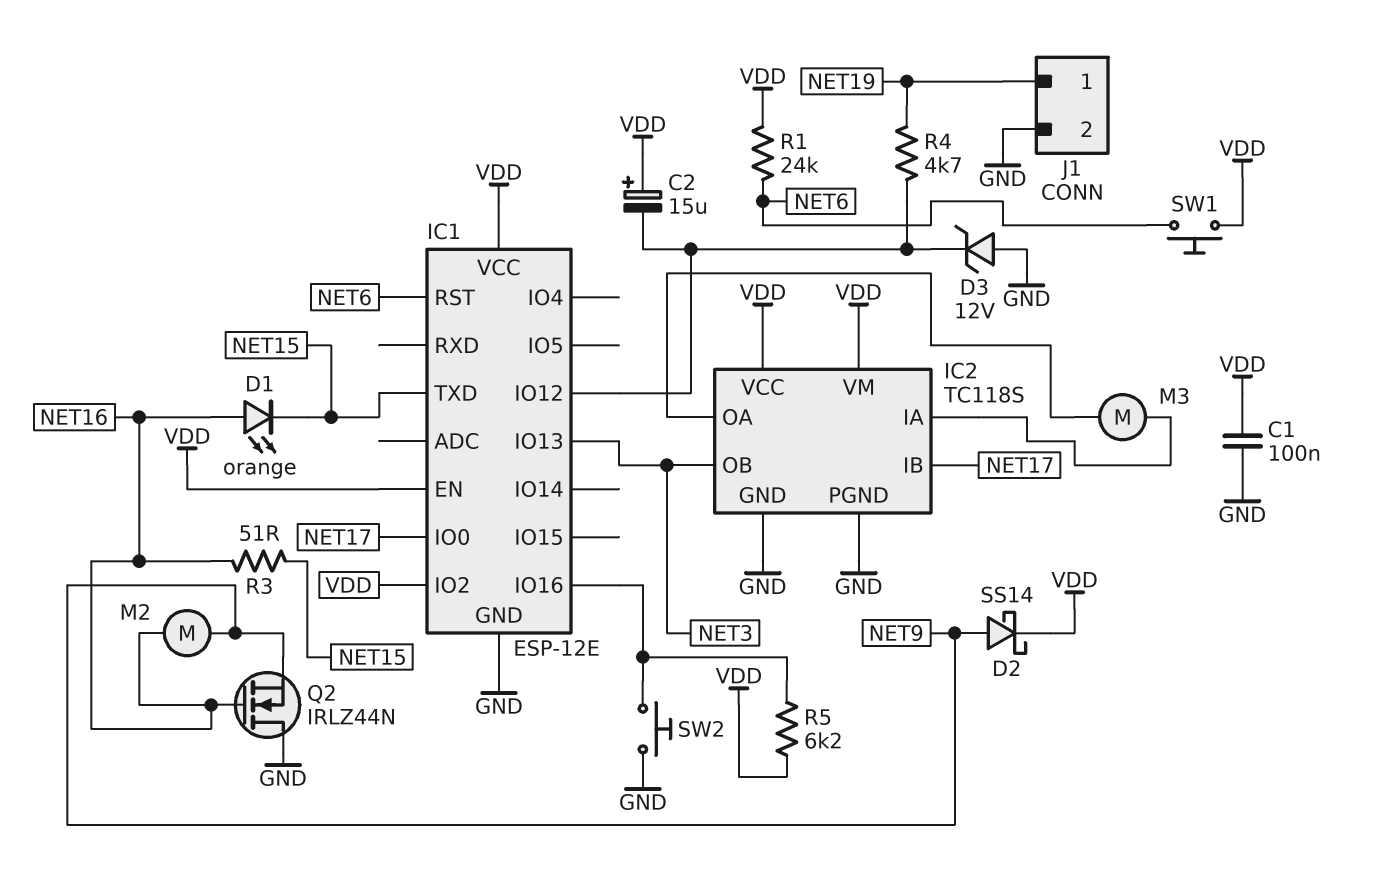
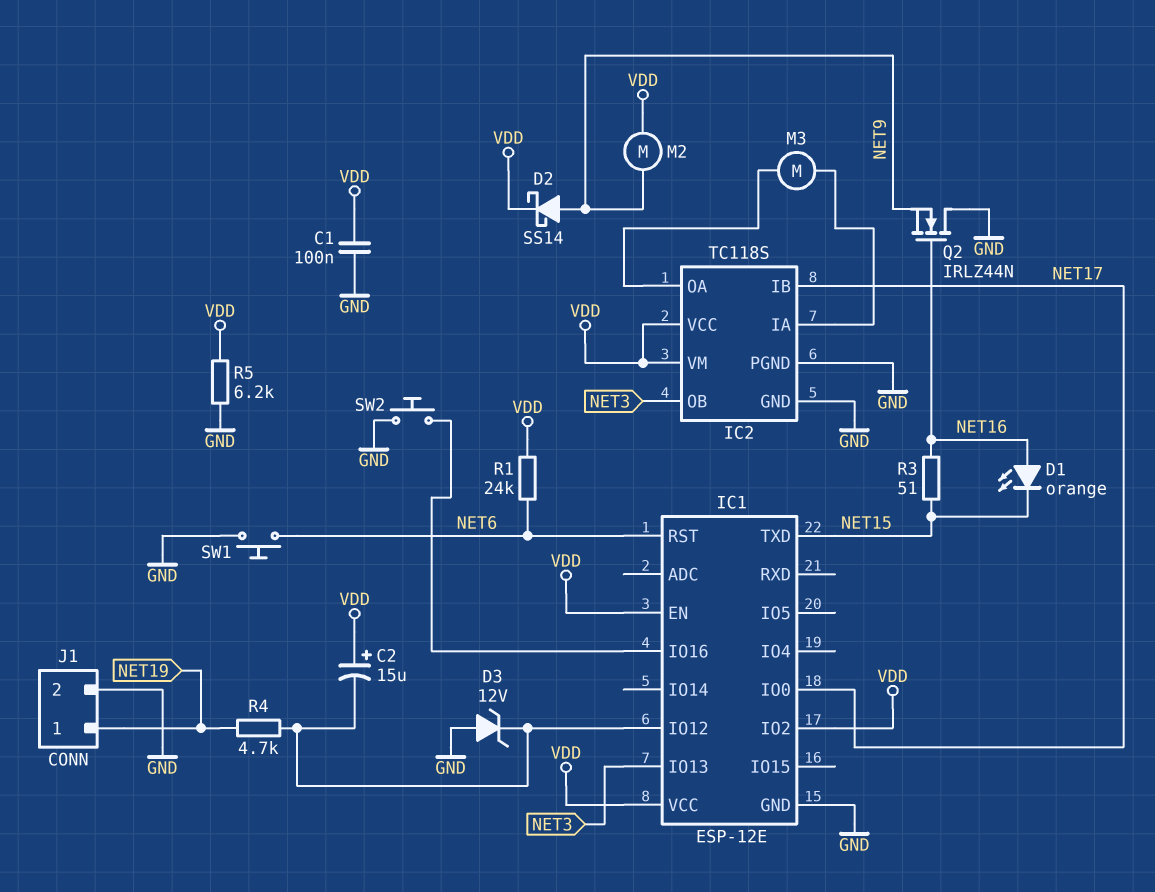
M2: motor (NET9, NET16) -> motor (NET9, VDD)
R5: 6.2k (IC1/IO16, VDD) -> 6.2k (GND, VDD)
SW1: button (NET6, VDD) -> button (GND, NET6)

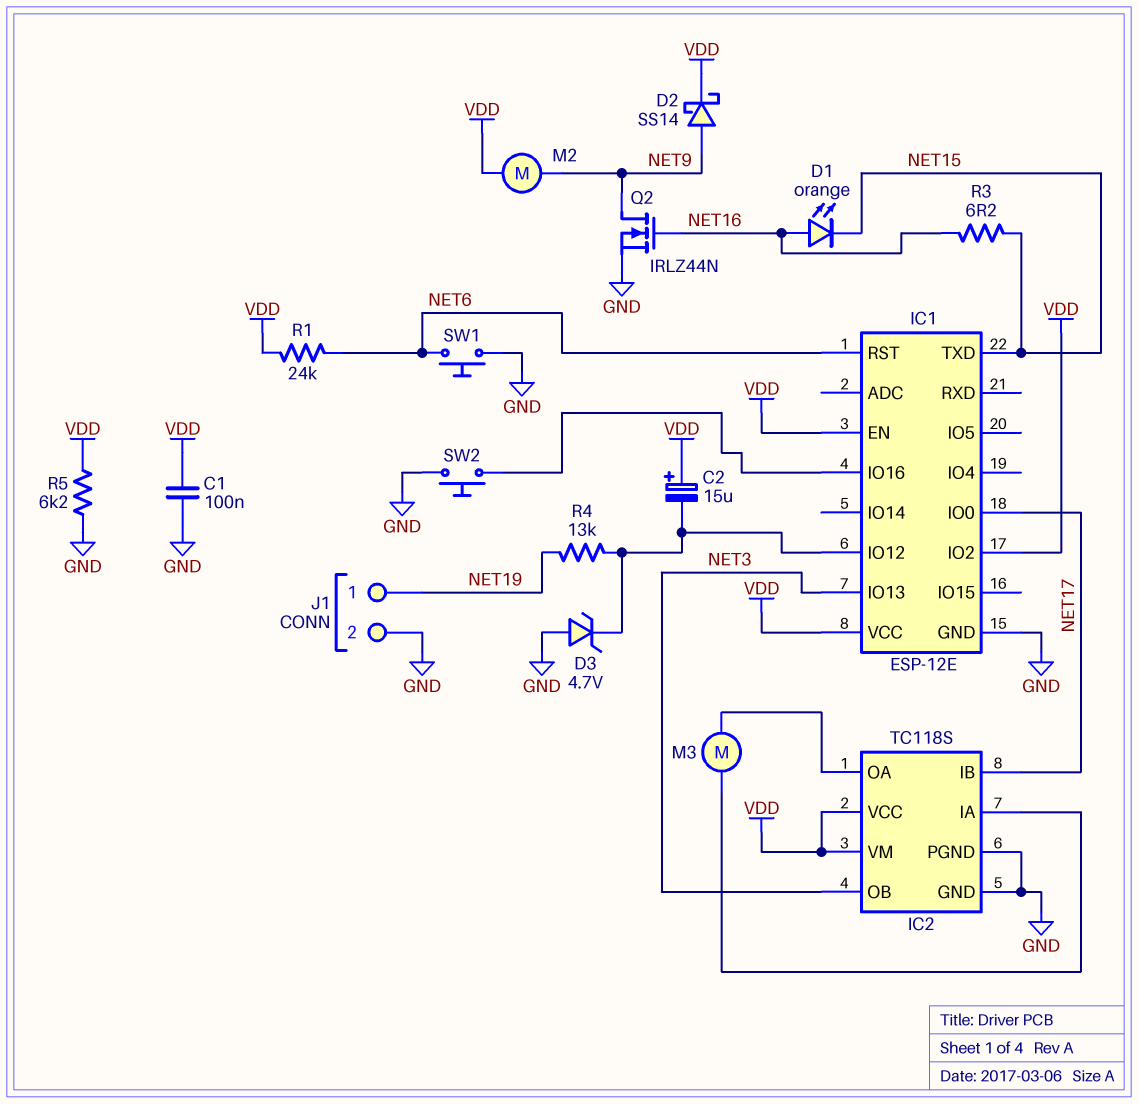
D3: zener 12V (A GND, K IC1/IO12) -> zener 4.7V (A GND, K IC1/IO12)
Q2: NMOS IRLZ44N (G NET16, D GND, S NET9) -> NMOS IRLZ44N (G NET16, D NET9, S GND)
R3: 51 (NET15, NET16) -> 6.2 (NET15, NET16)
R4: 4.7k (IC1/IO12, NET19) -> 13k (IC1/IO12, NET19)

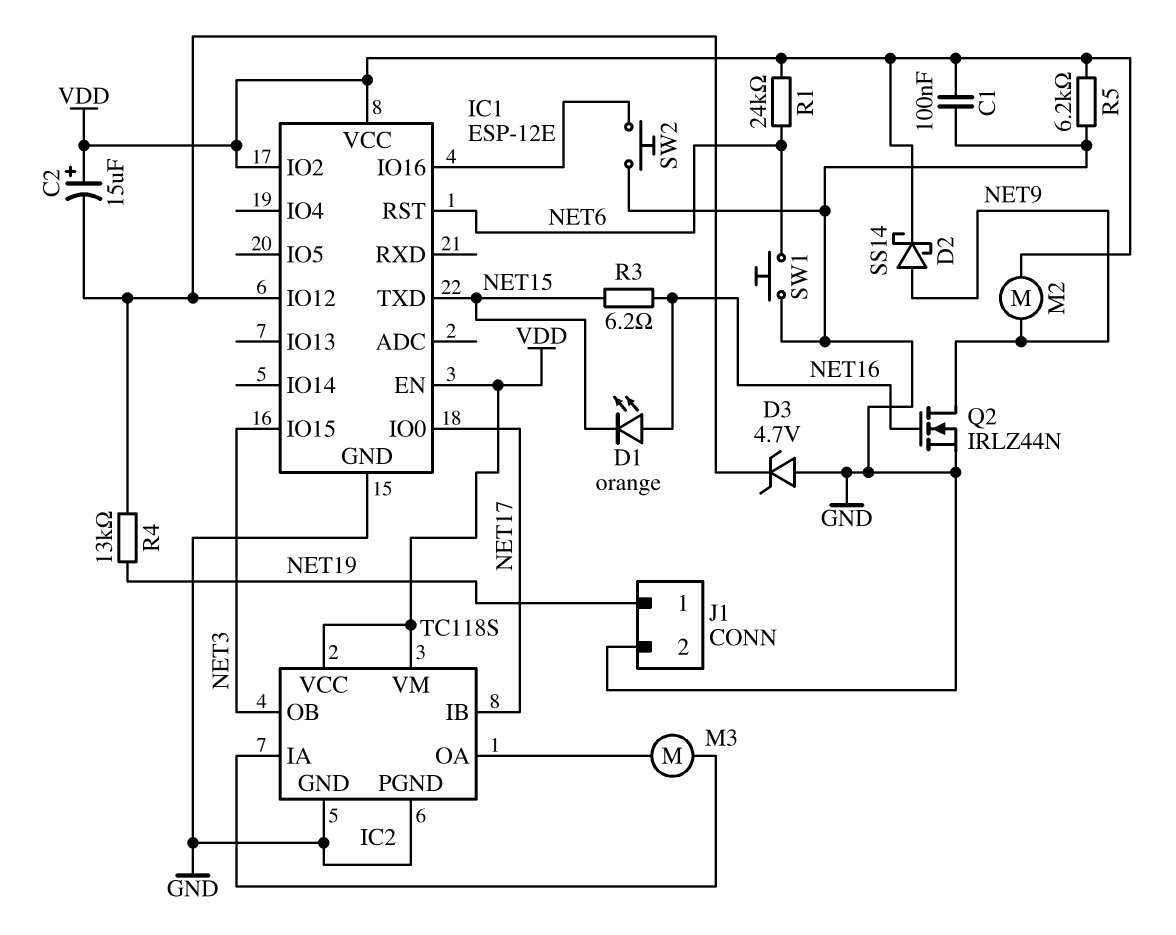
IC1 pin IO13: NET3 -> none
IC1 pin IO15: none -> NET3

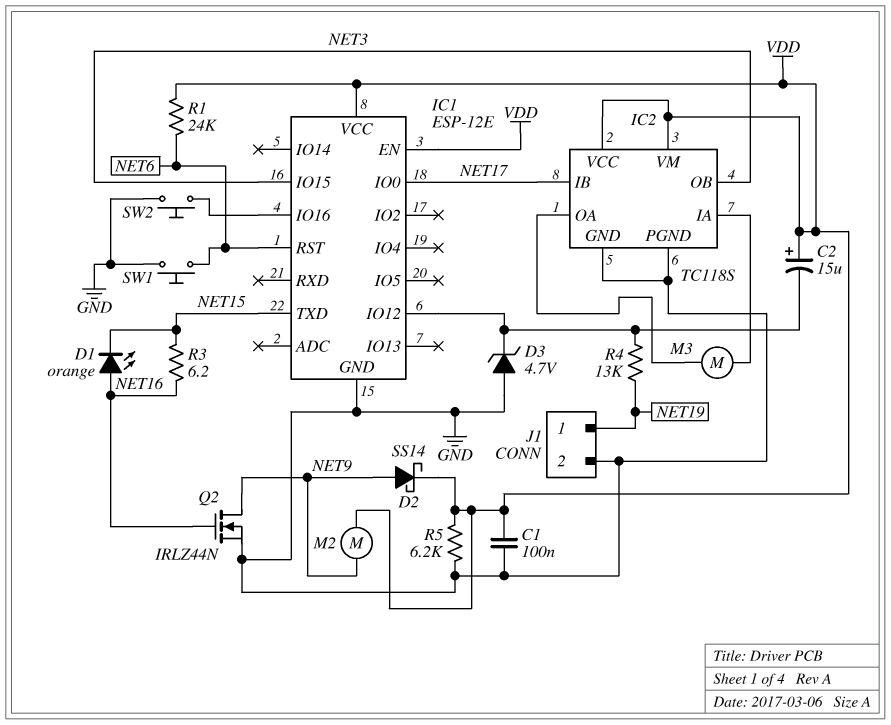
IC1 pin IO2: VDD -> none

